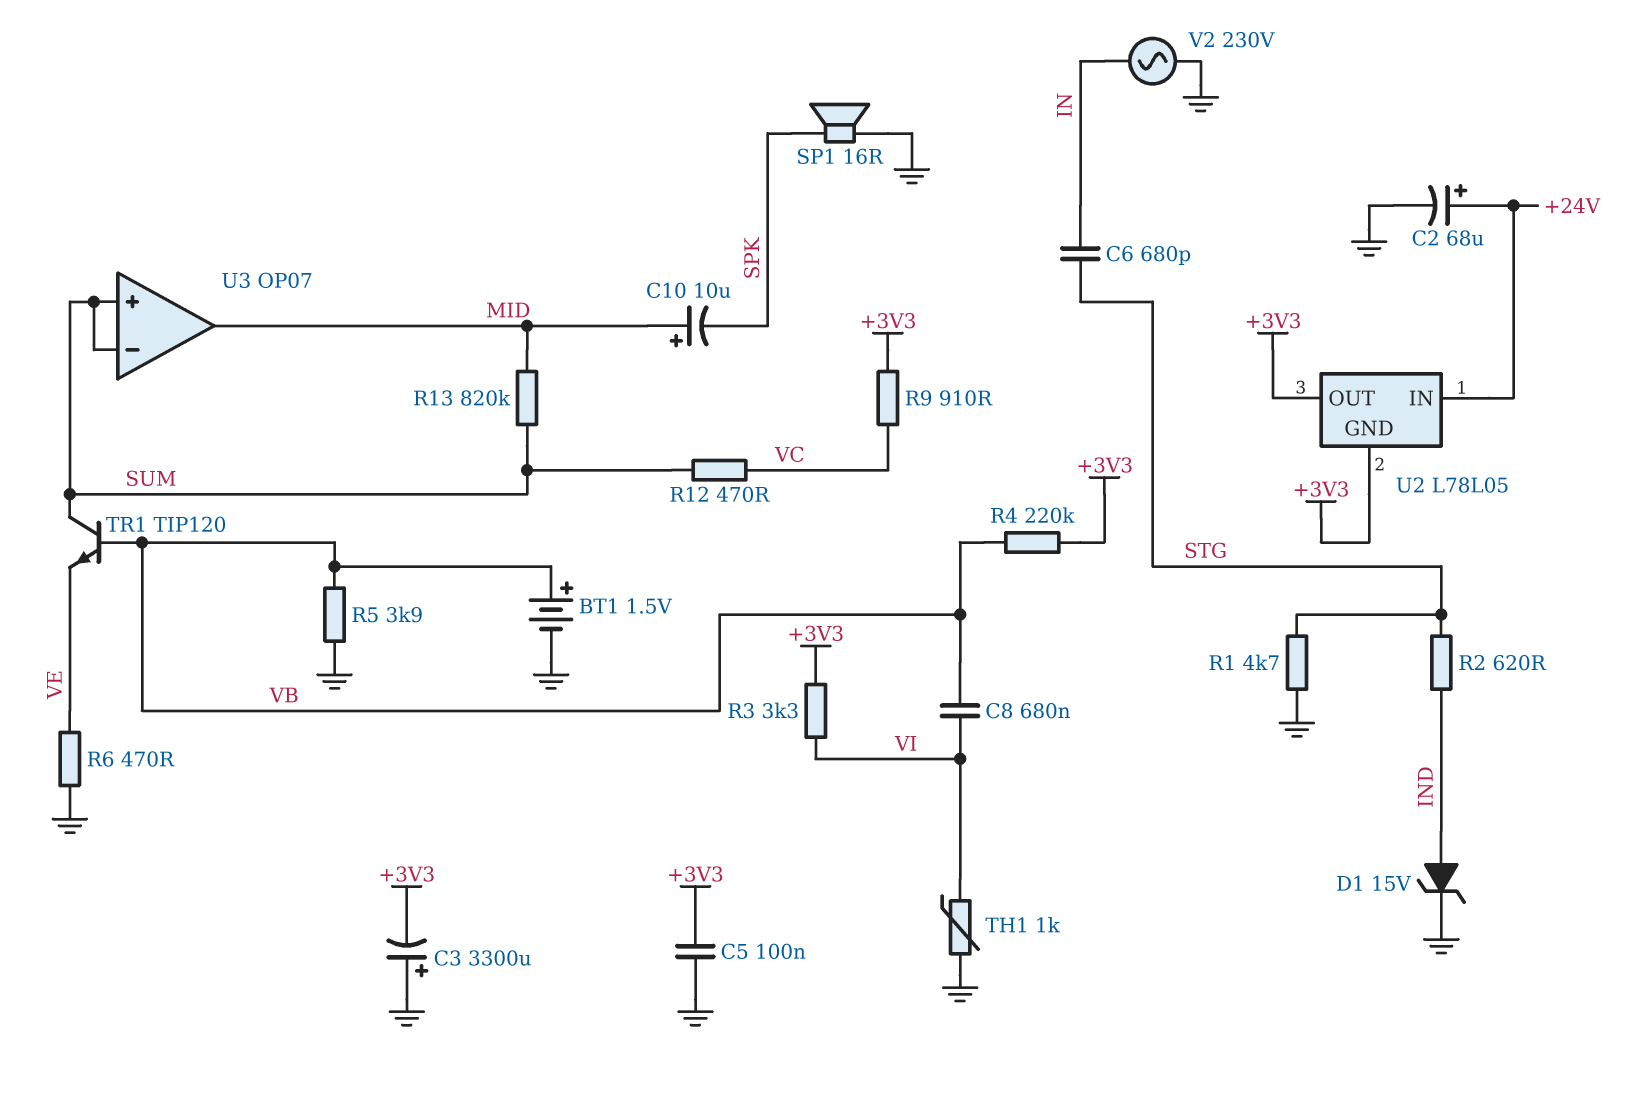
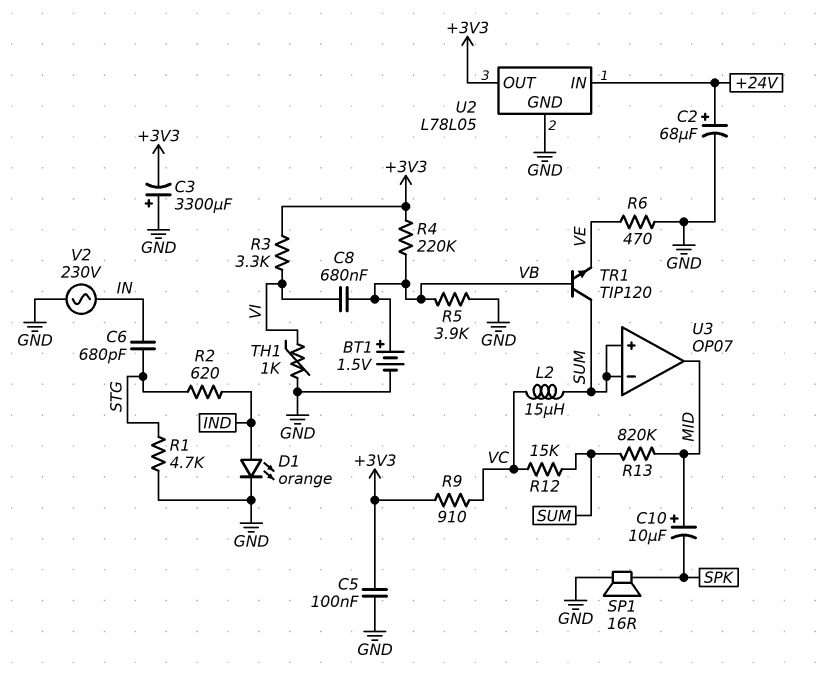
D1: zener 15V (A IND, K GND) -> LED orange (A IND, K GND)
L2: none -> 15uH (SUM, VC)
R12: 470 (SUM, VC) -> 15k (SUM, VC)
U2 pin GND: +3V3 -> GND

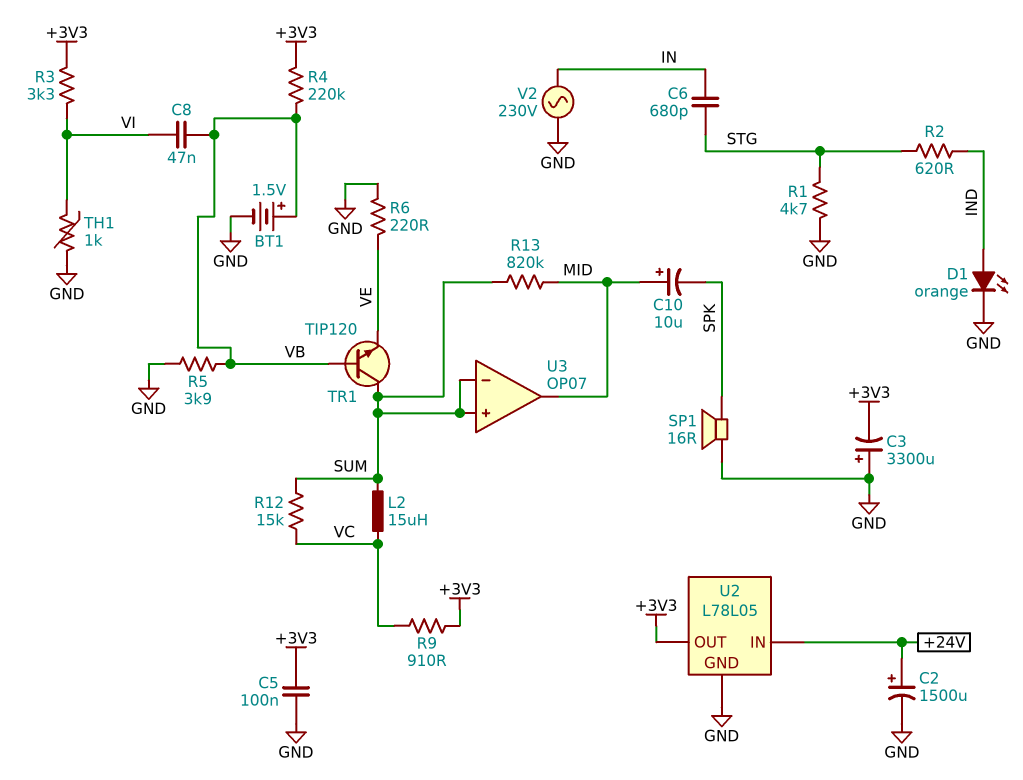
C2: 68uF (plus +24V, minus GND) -> 1500uF (plus +24V, minus GND)
C8: 680nF (VB, VI) -> 47nF (VB, VI)
R6: 470 (GND, VE) -> 220 (GND, VE)

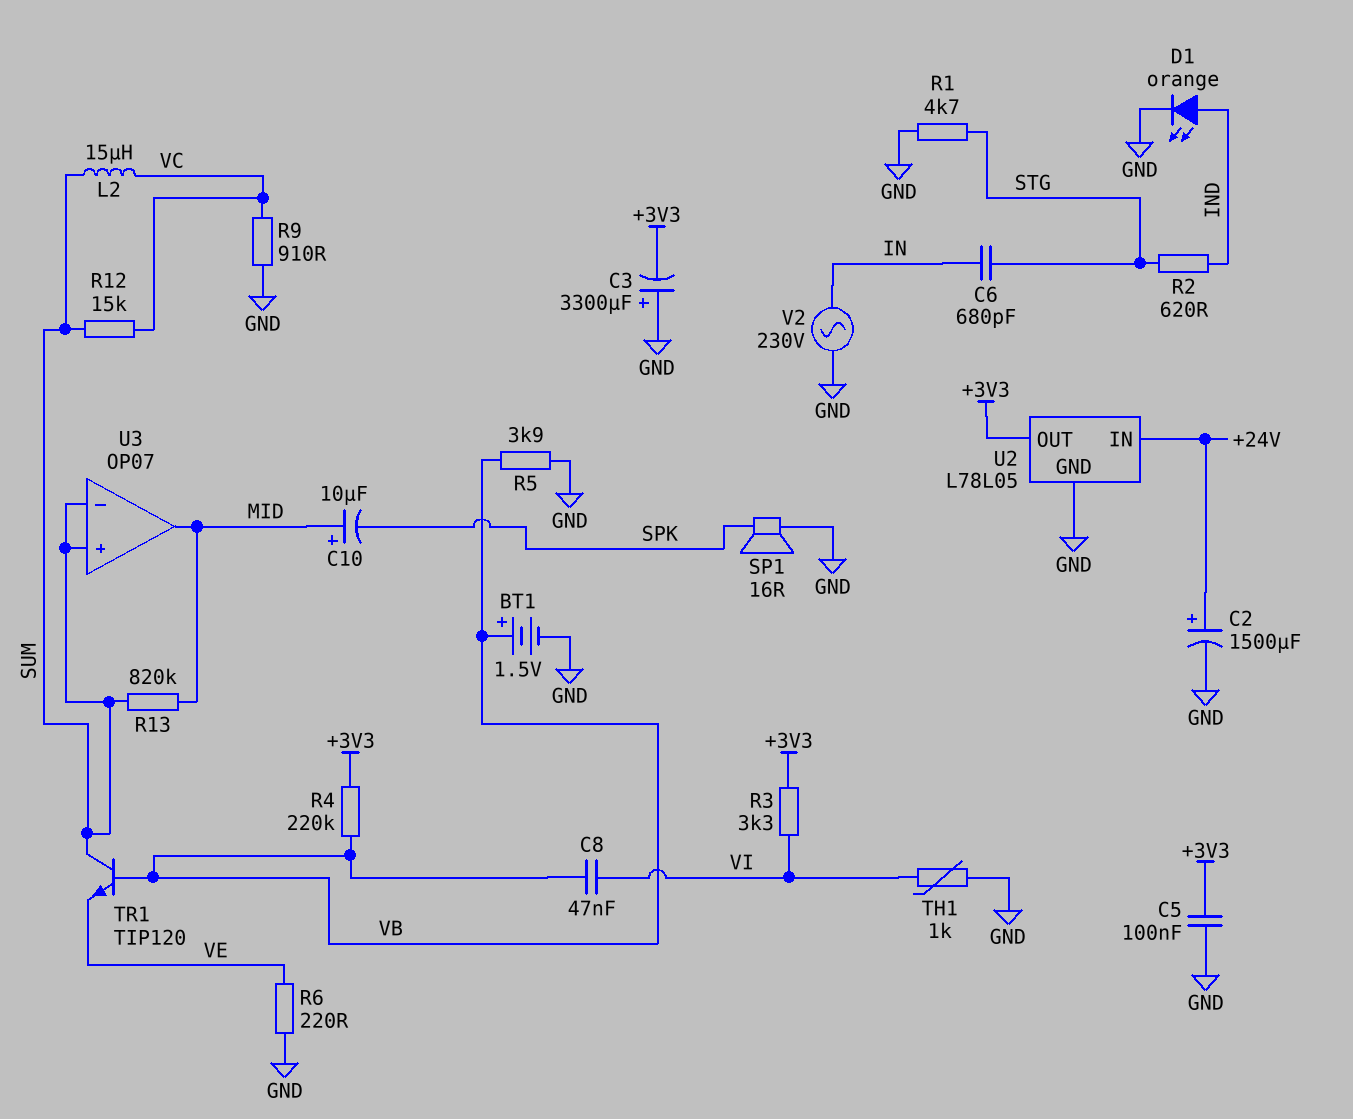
R9: 910 (+3V3, VC) -> 910 (GND, VC)

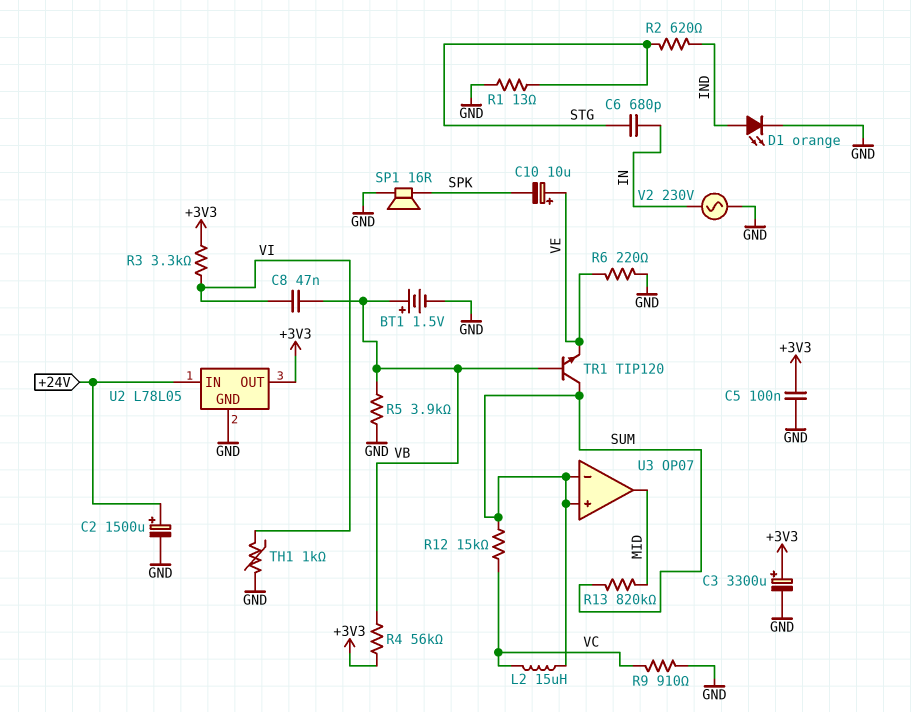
C3: 3300uF (plus GND, minus +3V3) -> 3300uF (plus +3V3, minus GND)
C10: 10uF (plus MID, minus SPK) -> 10uF (plus VE, minus SPK)
R1: 4.7k (GND, STG) -> 13 (GND, STG)
R4: 220k (+3V3, VB) -> 56k (+3V3, VB)

